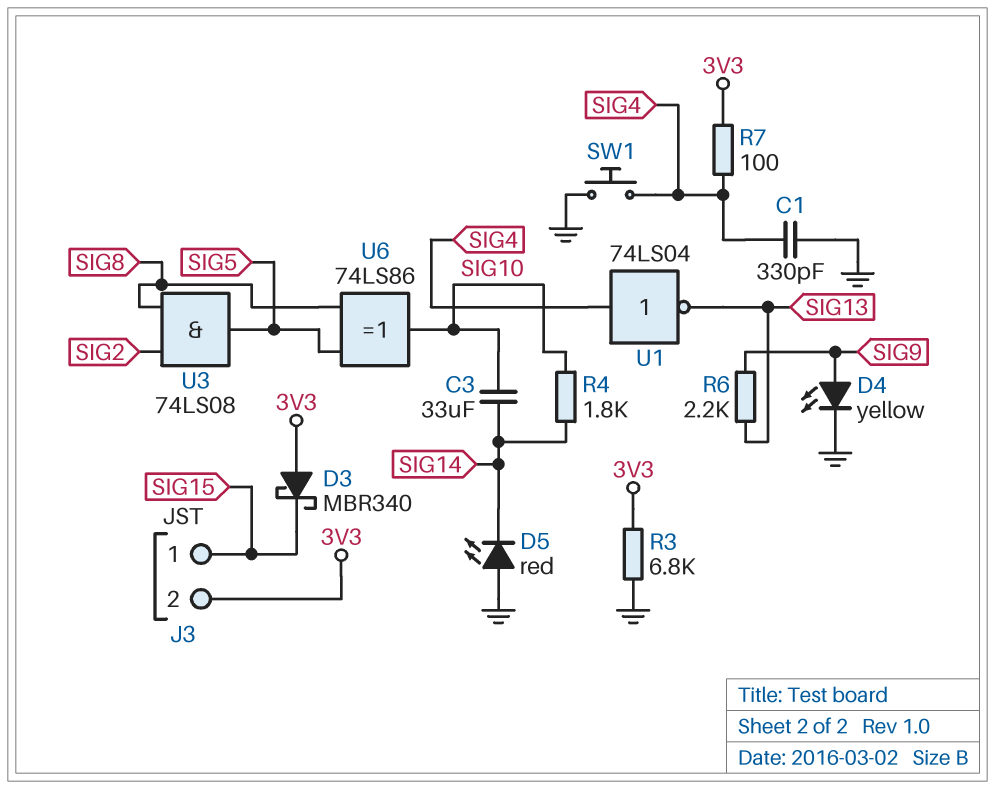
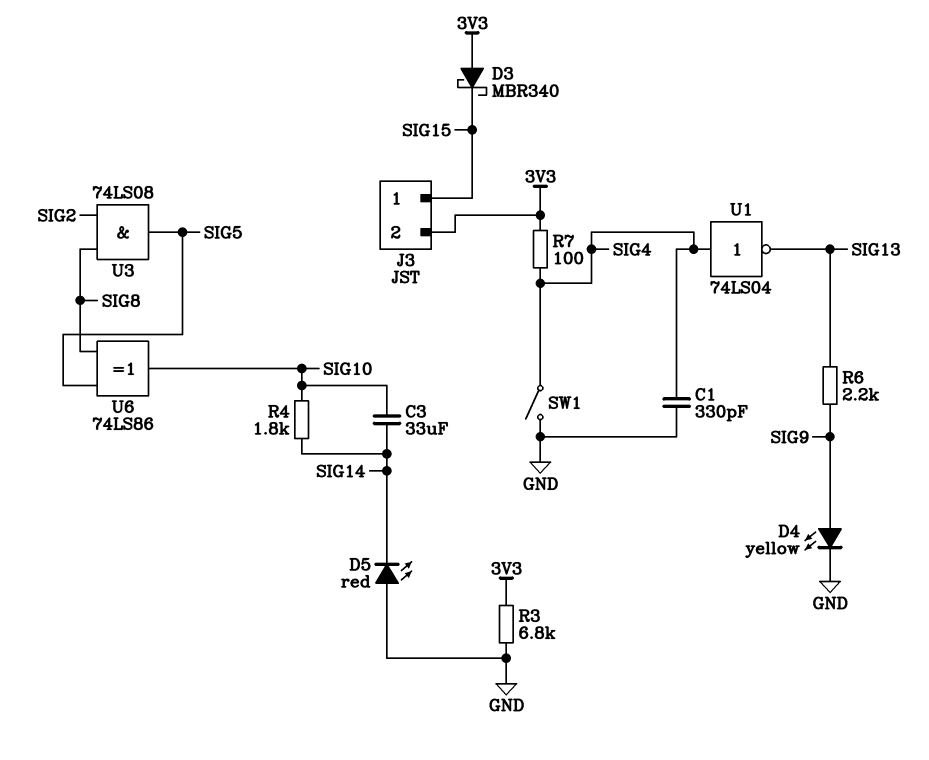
SW1: button (GND, SIG4) -> switch (GND, SIG4)

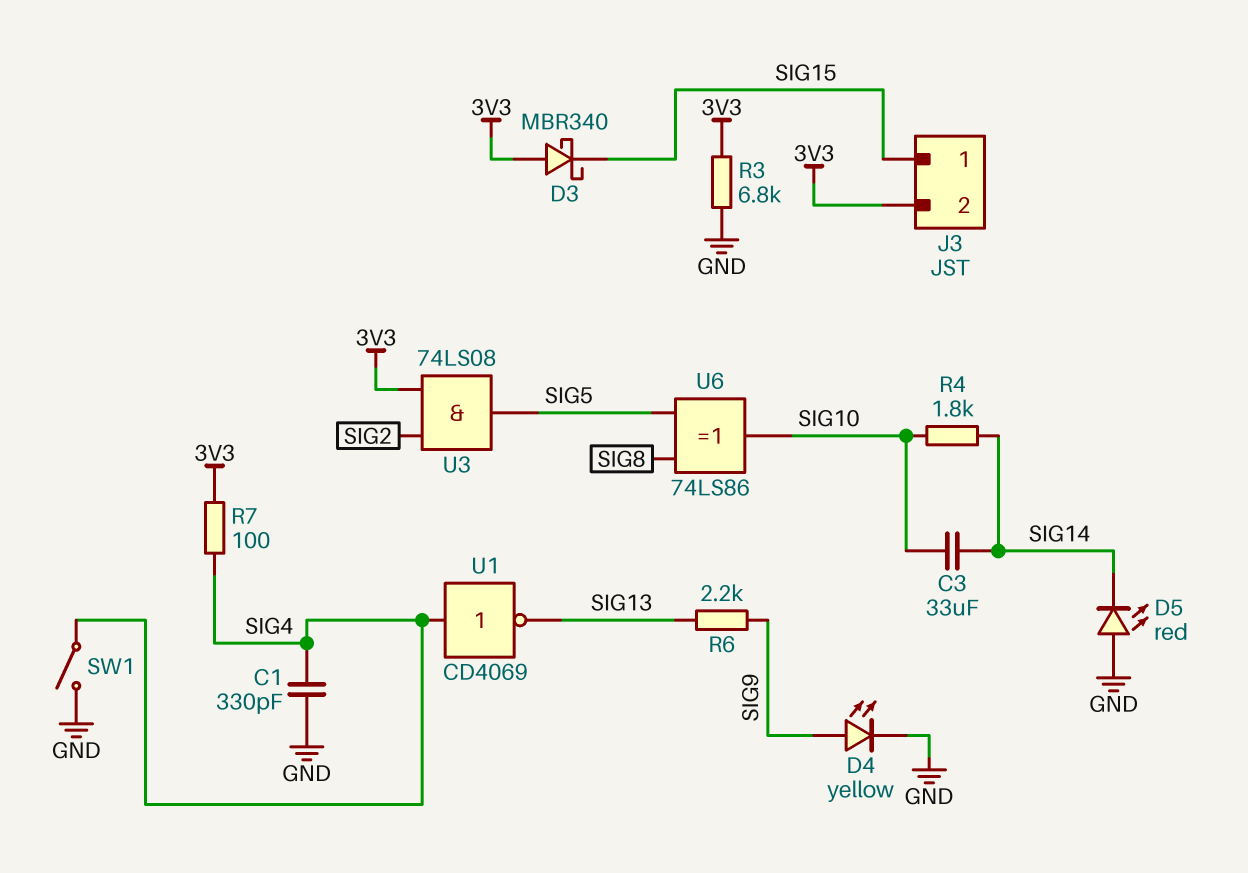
U1: NOT 74LS04 (in SIG4, out SIG13) -> NOT CD4069 (in SIG4, out SIG13)
U3: AND 74LS08 (in SIG2, in SIG8, out SIG5) -> AND 74LS08 (in 3V3, in SIG2, out SIG5)

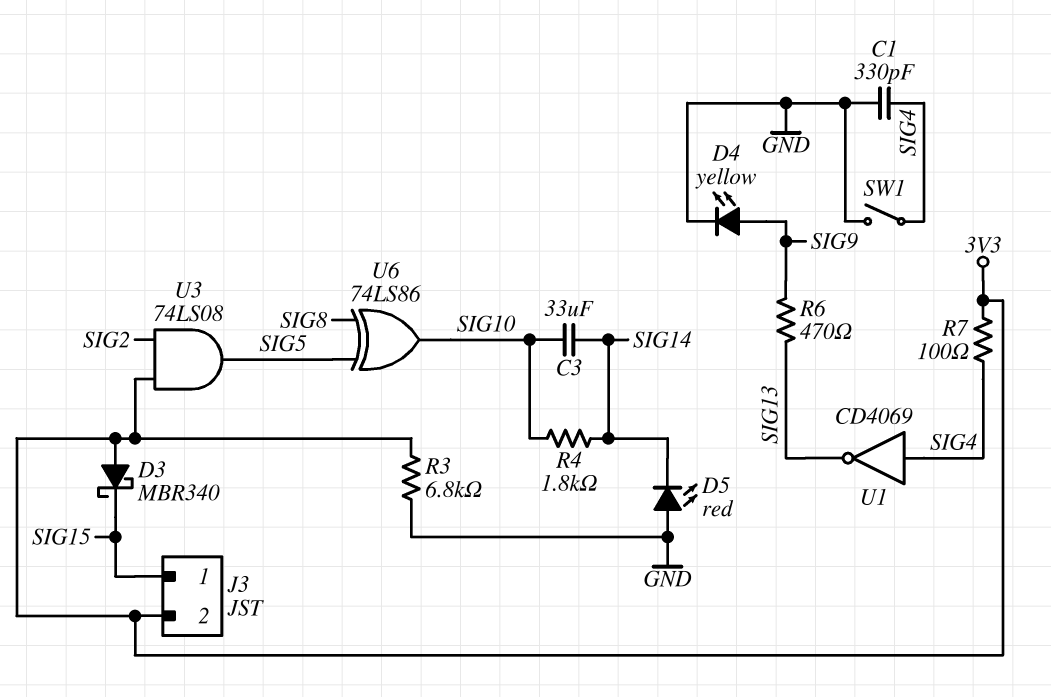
R6: 2.2k (SIG9, SIG13) -> 470 (SIG9, SIG13)

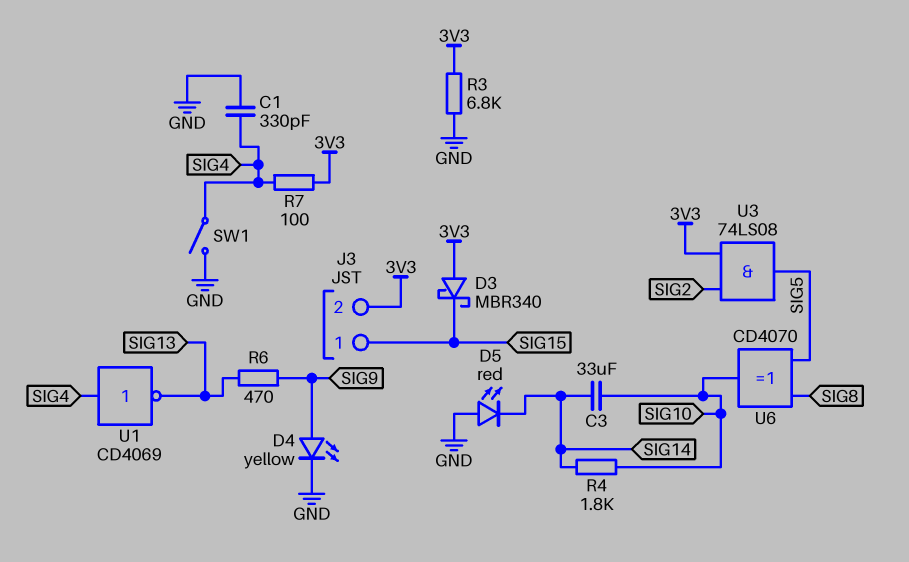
U6: XOR 74LS86 (in SIG5, in SIG8, out SIG10) -> XOR CD4070 (in SIG5, in SIG8, out SIG10)

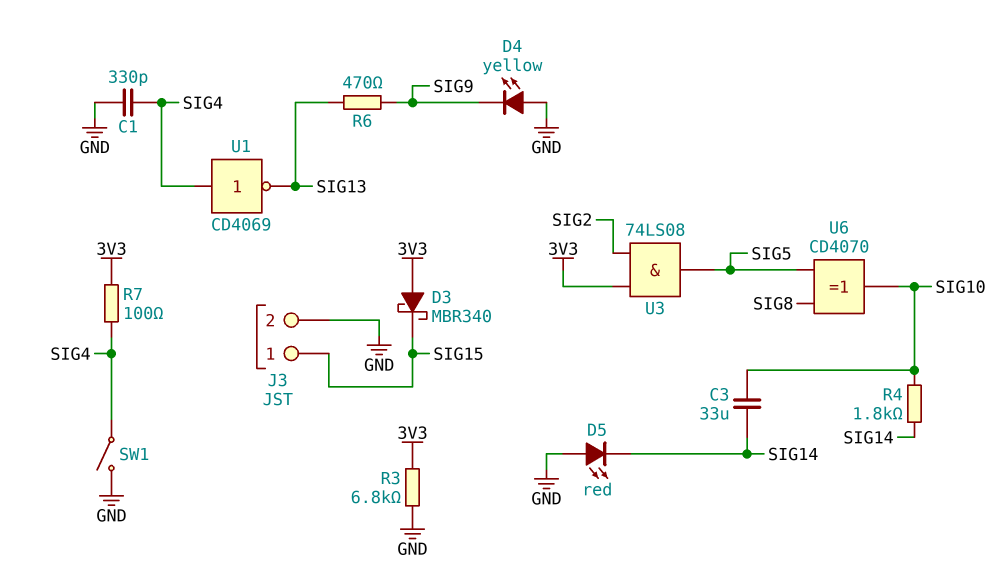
D4: LED yellow (A SIG9, K GND) -> LED yellow (A GND, K SIG9)
J3 pin 2: 3V3 -> GND

